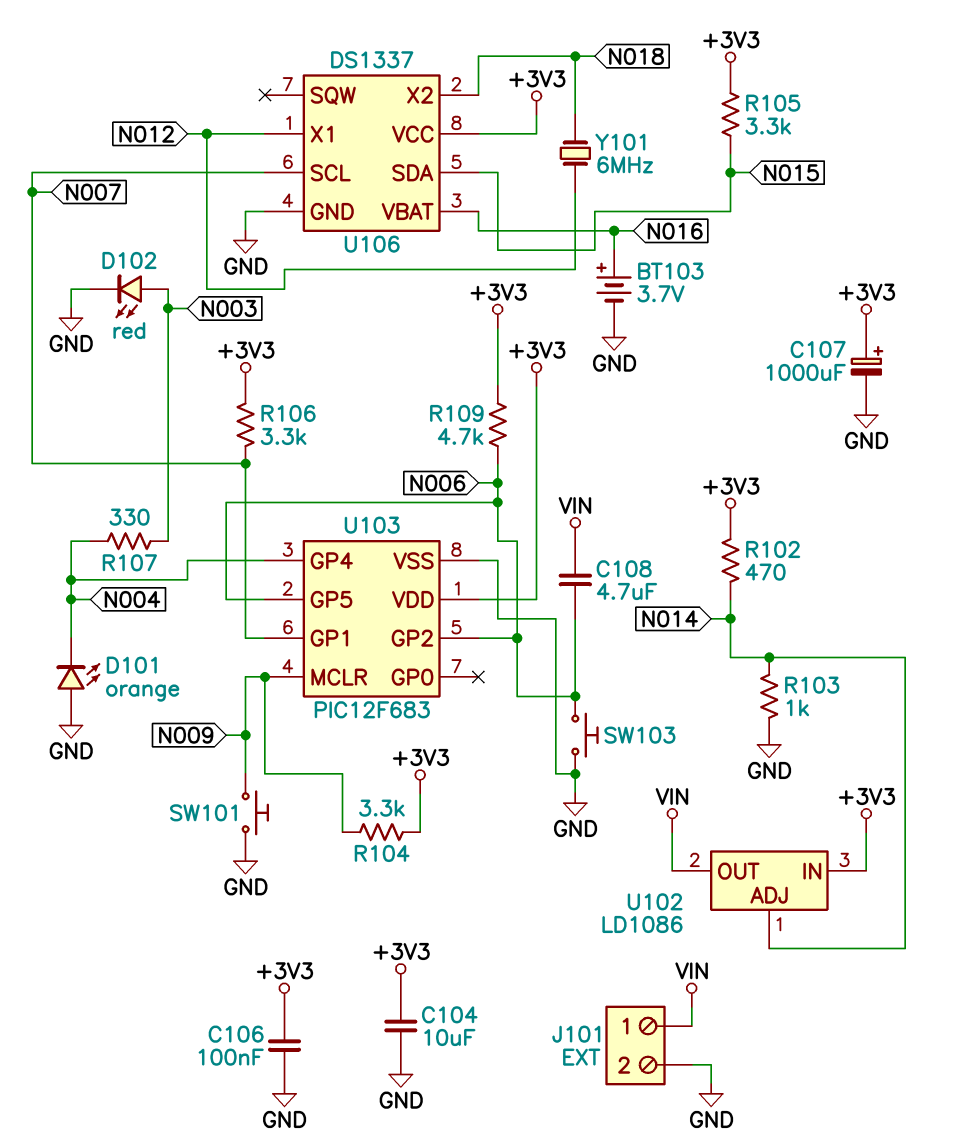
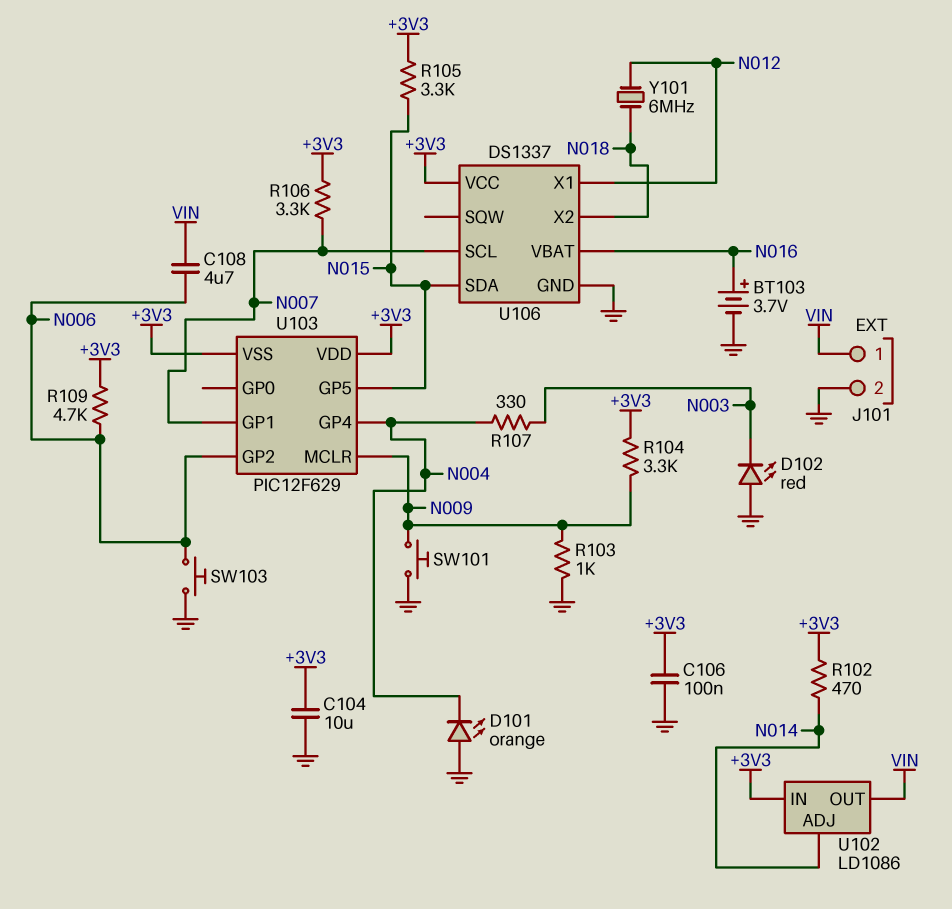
C107: 1000uF (plus +3V3, minus GND) -> none
D102: LED red (A N003, K GND) -> LED red (A GND, K N003)
R103: 1k (GND, N014) -> 1k (GND, N009)
U103: PIC12F683 -> PIC12F629
U103 pin GP5: N006 -> N015
U103 pin VSS: GND -> +3V3

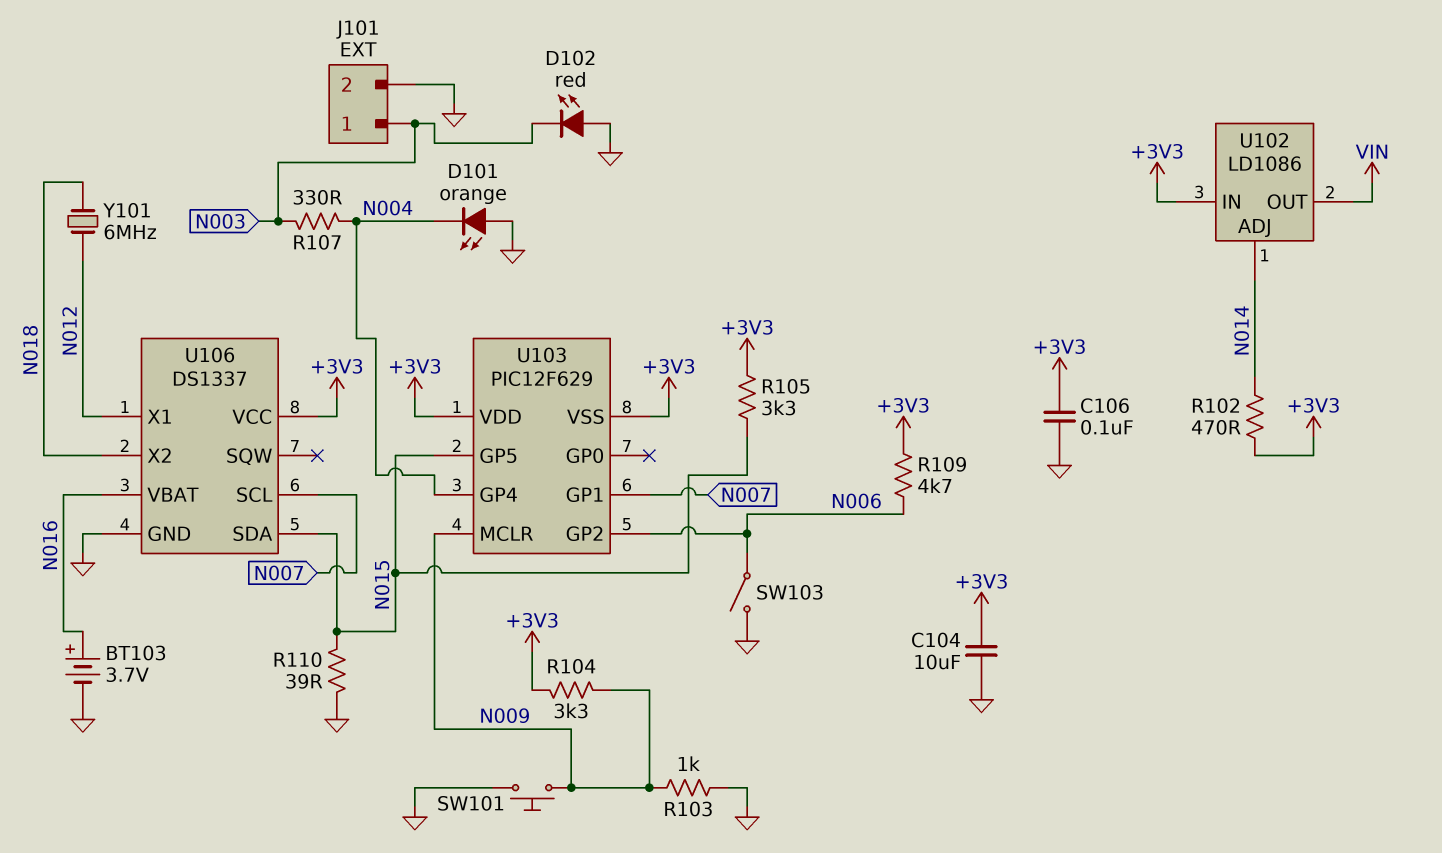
C108: 4.7uF (N006, VIN) -> none
J101 pin 1: VIN -> N003
R106: 3.3k (+3V3, N007) -> none
R110: none -> 39 (GND, N015)
SW103: button (GND, N006) -> switch (GND, N006)

